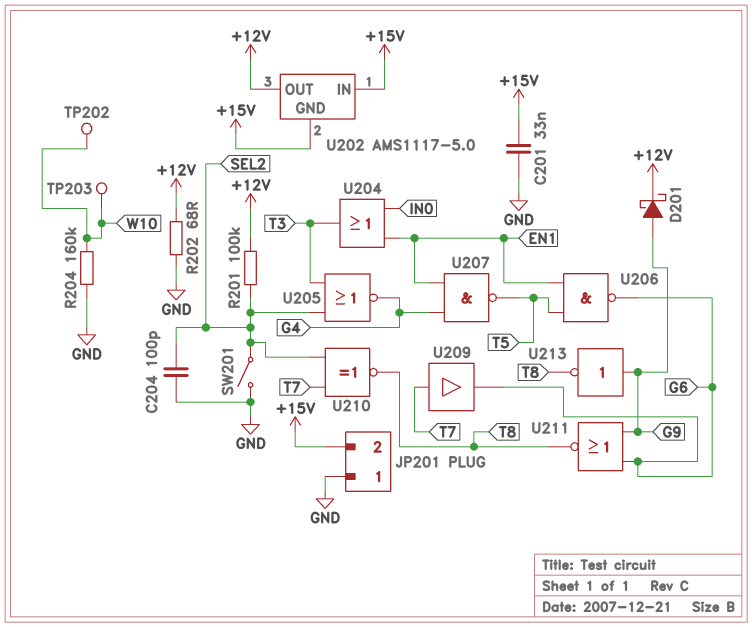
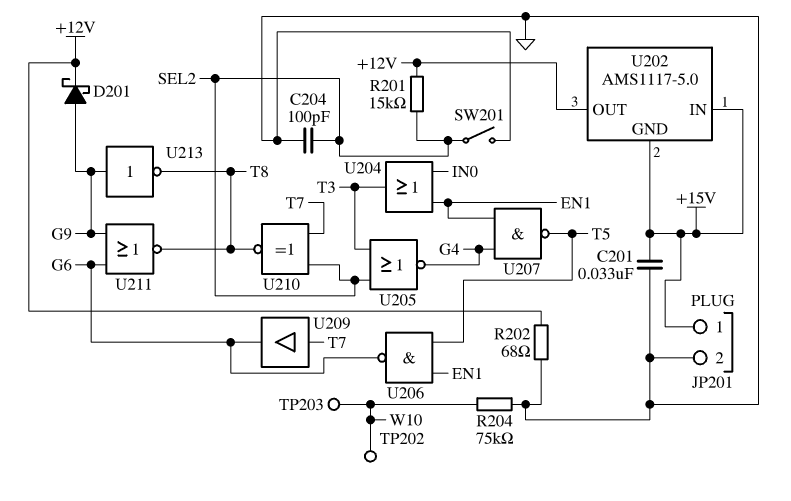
JP201 pin 1: GND -> +15V
JP201 pin 2: +15V -> GND
R201: 100k (+12V, SEL2) -> 15k (+12V, SEL2)
R204: 160k (GND, W10) -> 75k (GND, W10)

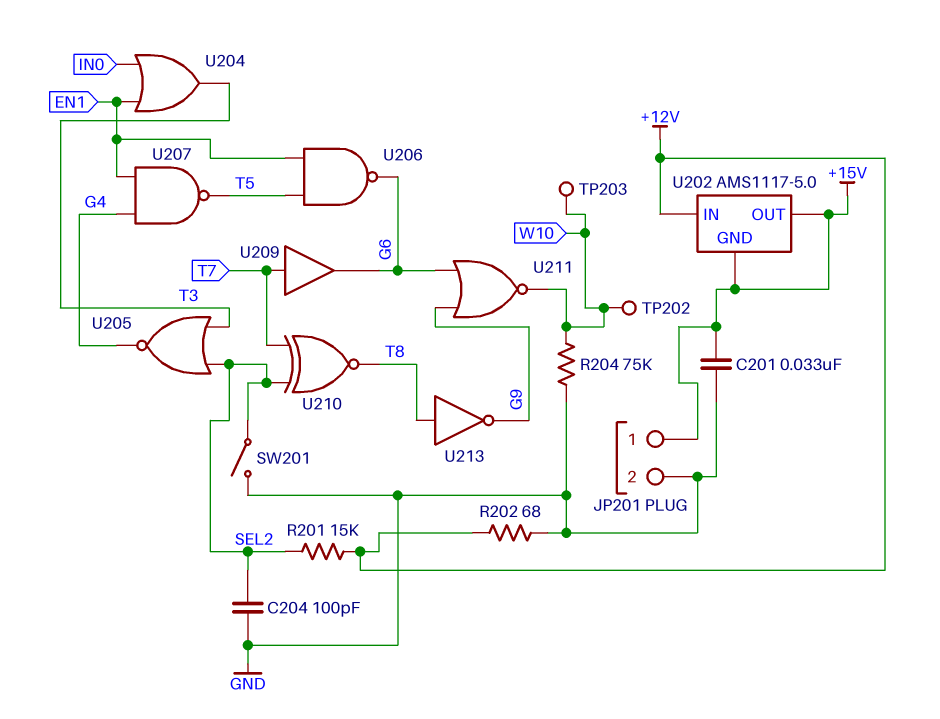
D201: schottky (A G9, K +12V) -> none
U202 pin IN: +15V -> +12V
U202 pin OUT: +12V -> +15V
U211: NOR (in G6, in G9, out T8) -> NOR (in G6, in G9, out W10)
U213: NOT (in G9, out T8) -> NOT (in T8, out G9)

